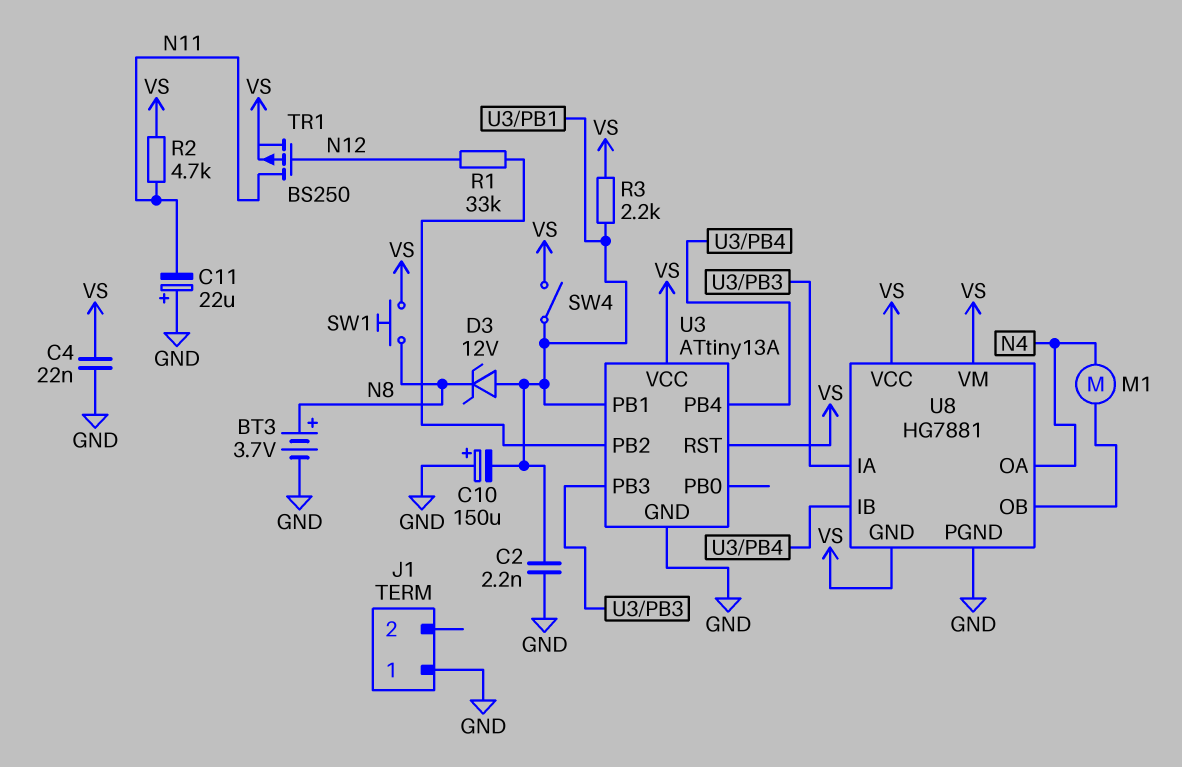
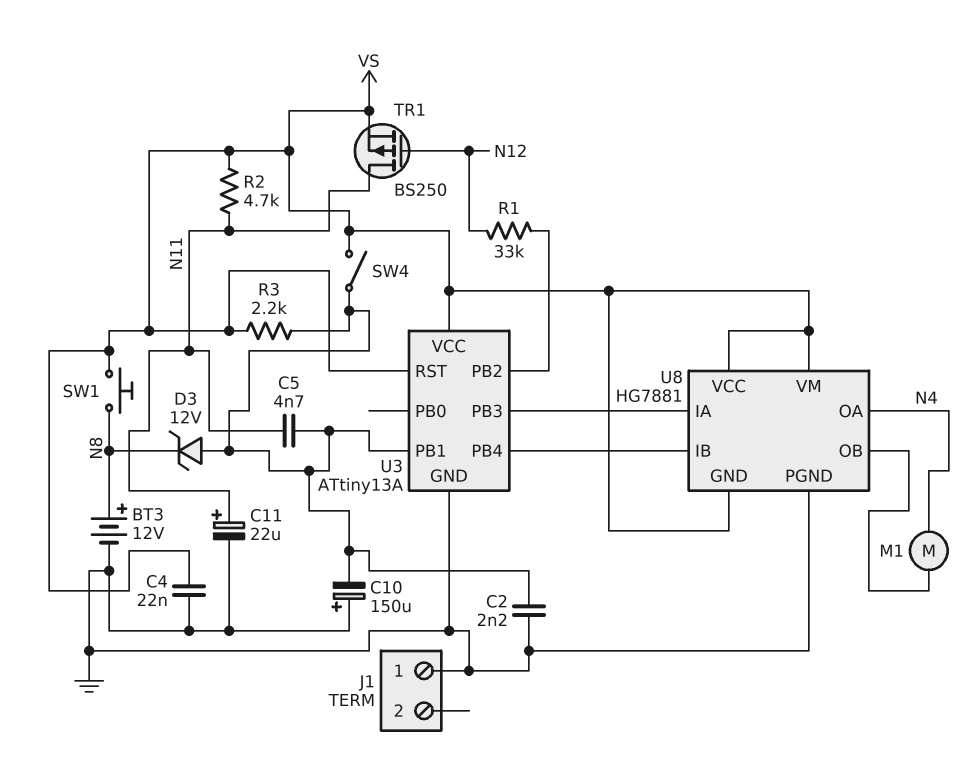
BT3: 3.7V (plus N8, minus GND) -> 12V (plus N8, minus GND)
C5: none -> 4.7nF (N11, U3/PB1)
C11: 22uF (plus GND, minus N11) -> 22uF (plus N11, minus GND)

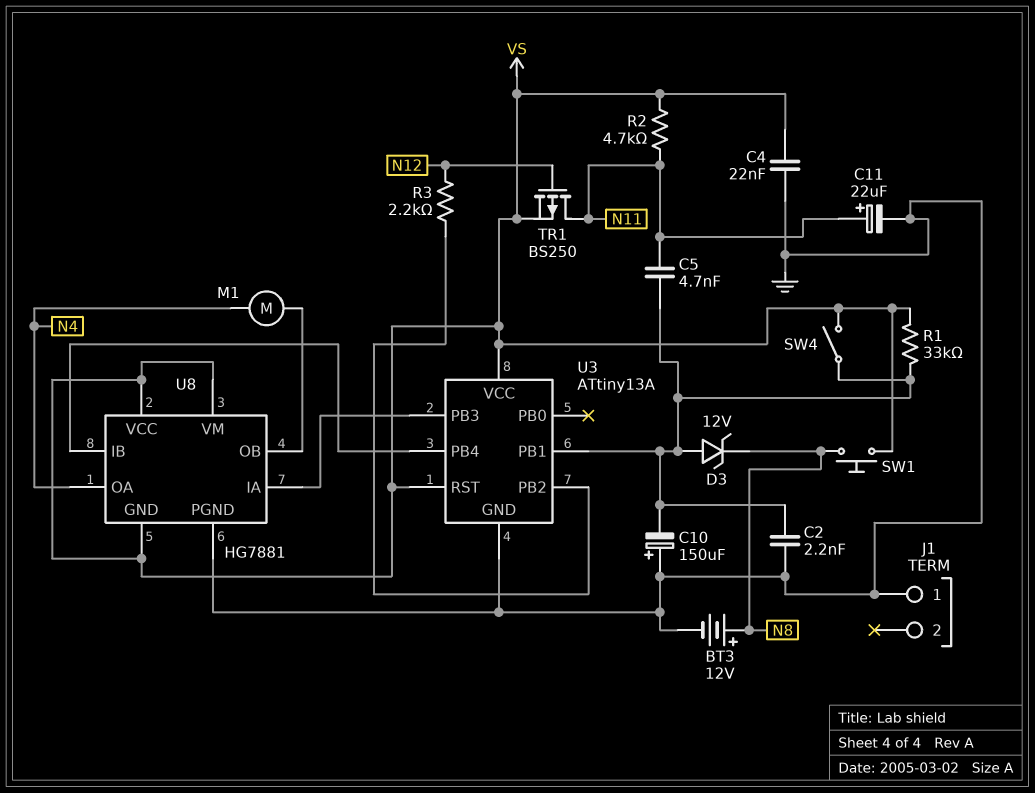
R1: 33k (N12, U3/PB2) -> 33k (U3/PB1, VS)
R3: 2.2k (U3/PB1, VS) -> 2.2k (N12, U3/PB2)

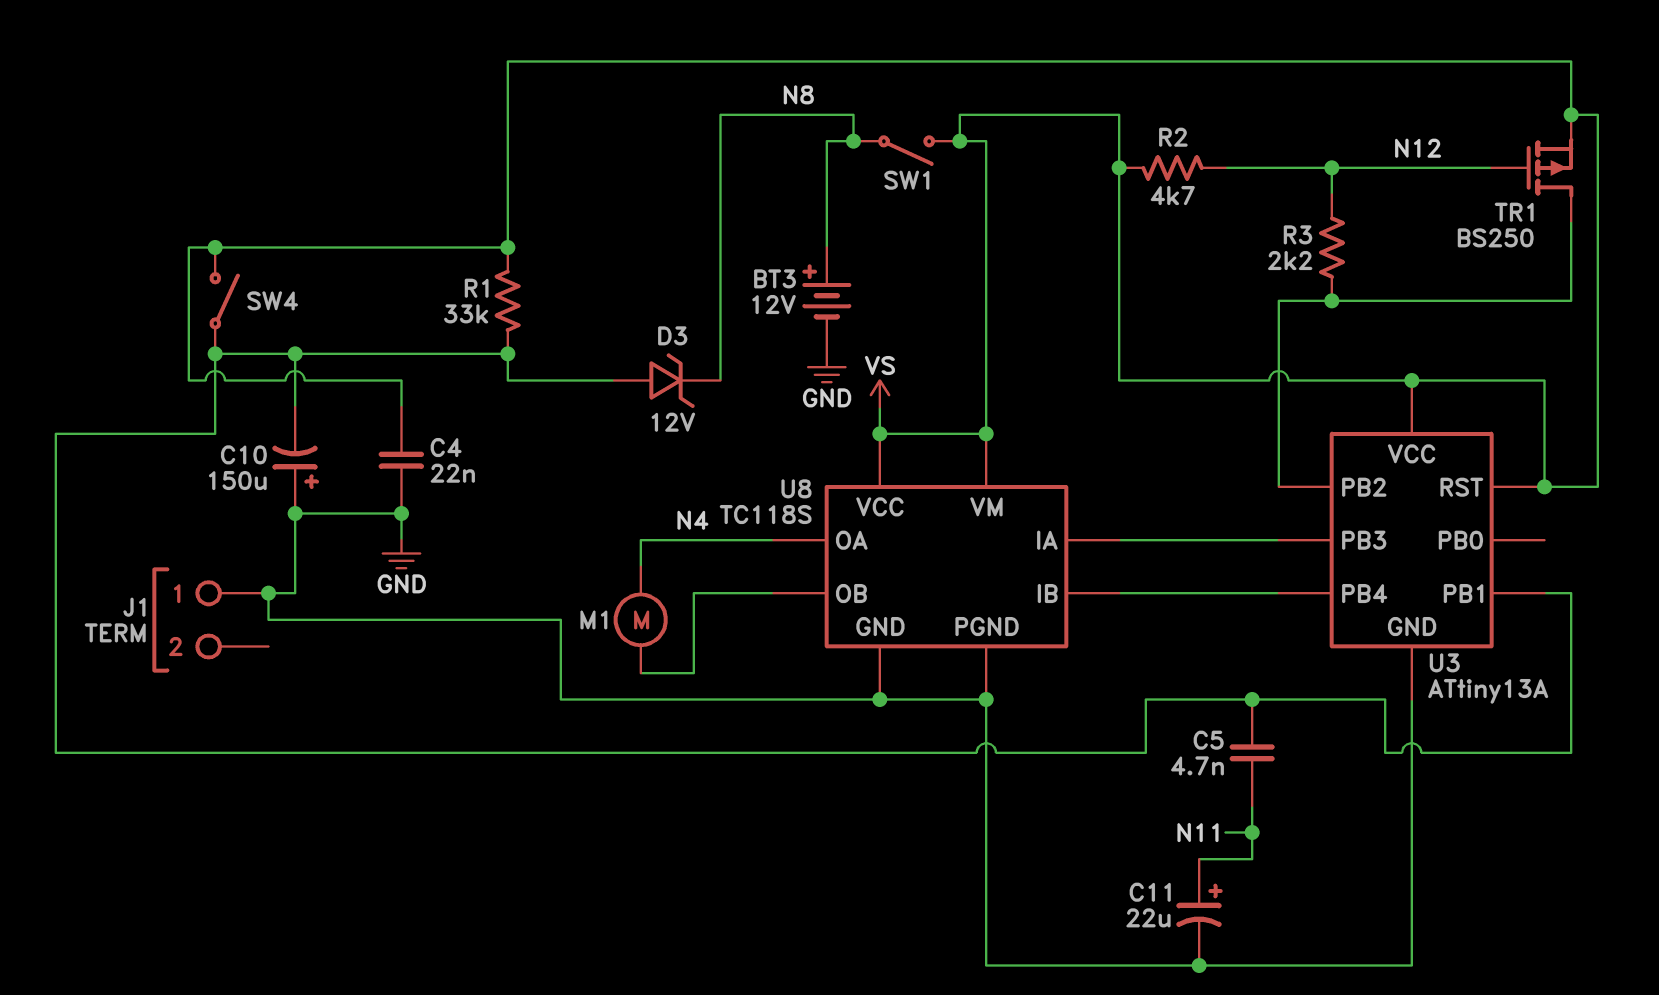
C2: 2.2nF (GND, U3/PB1) -> none
R2: 4.7k (N11, VS) -> 4.7k (N12, VS)
SW1: button (N8, VS) -> switch (N8, VS)
TR1: PMOS BS250 (G N12, D N11, S VS) -> PMOS BS250 (G N12, D U3/PB2, S VS)
U8: HG7881 -> TC118S
U8 pin GND: VS -> GND

